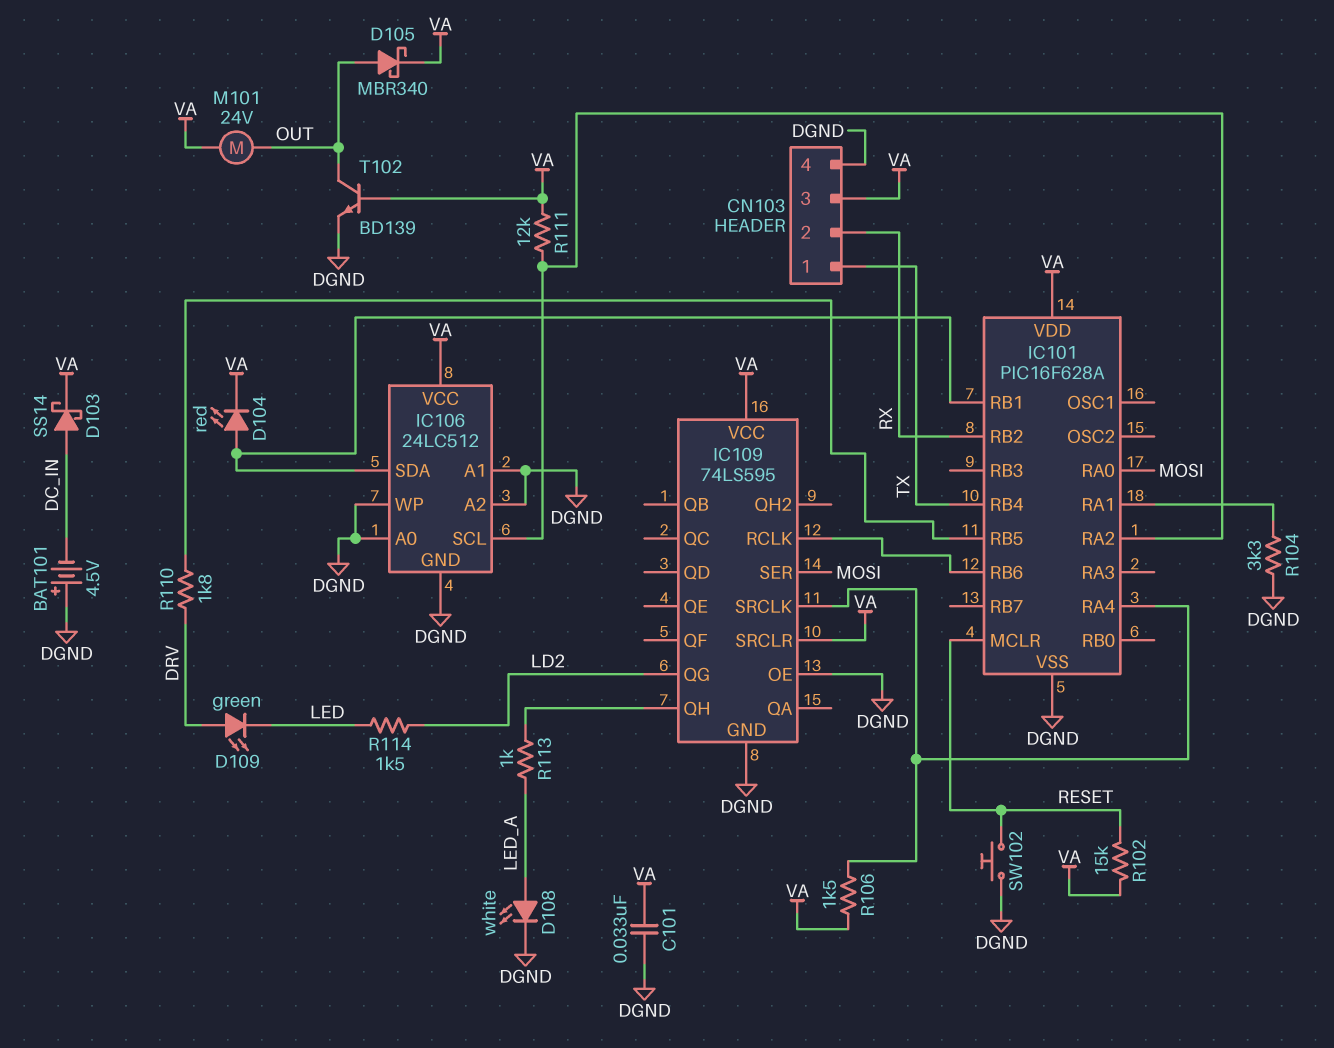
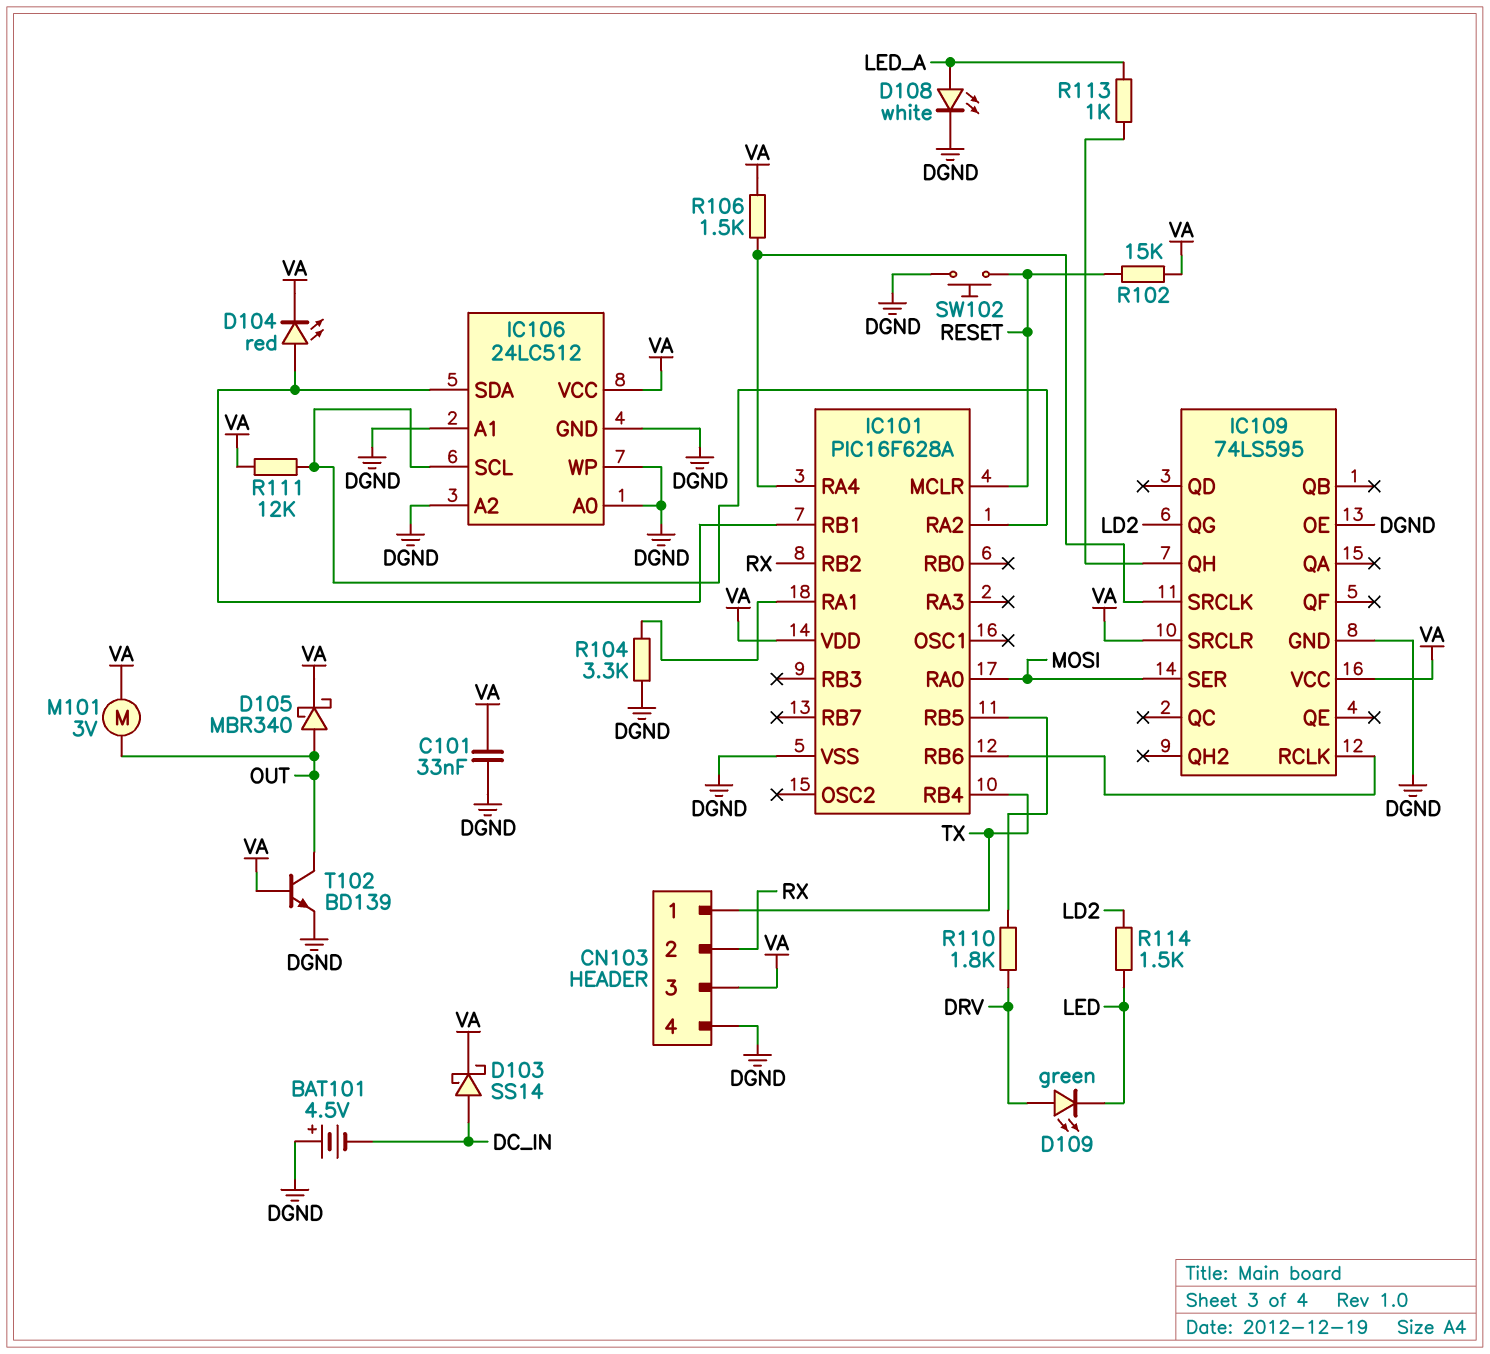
M101: motor 24V (OUT, VA) -> motor 3V (OUT, VA)

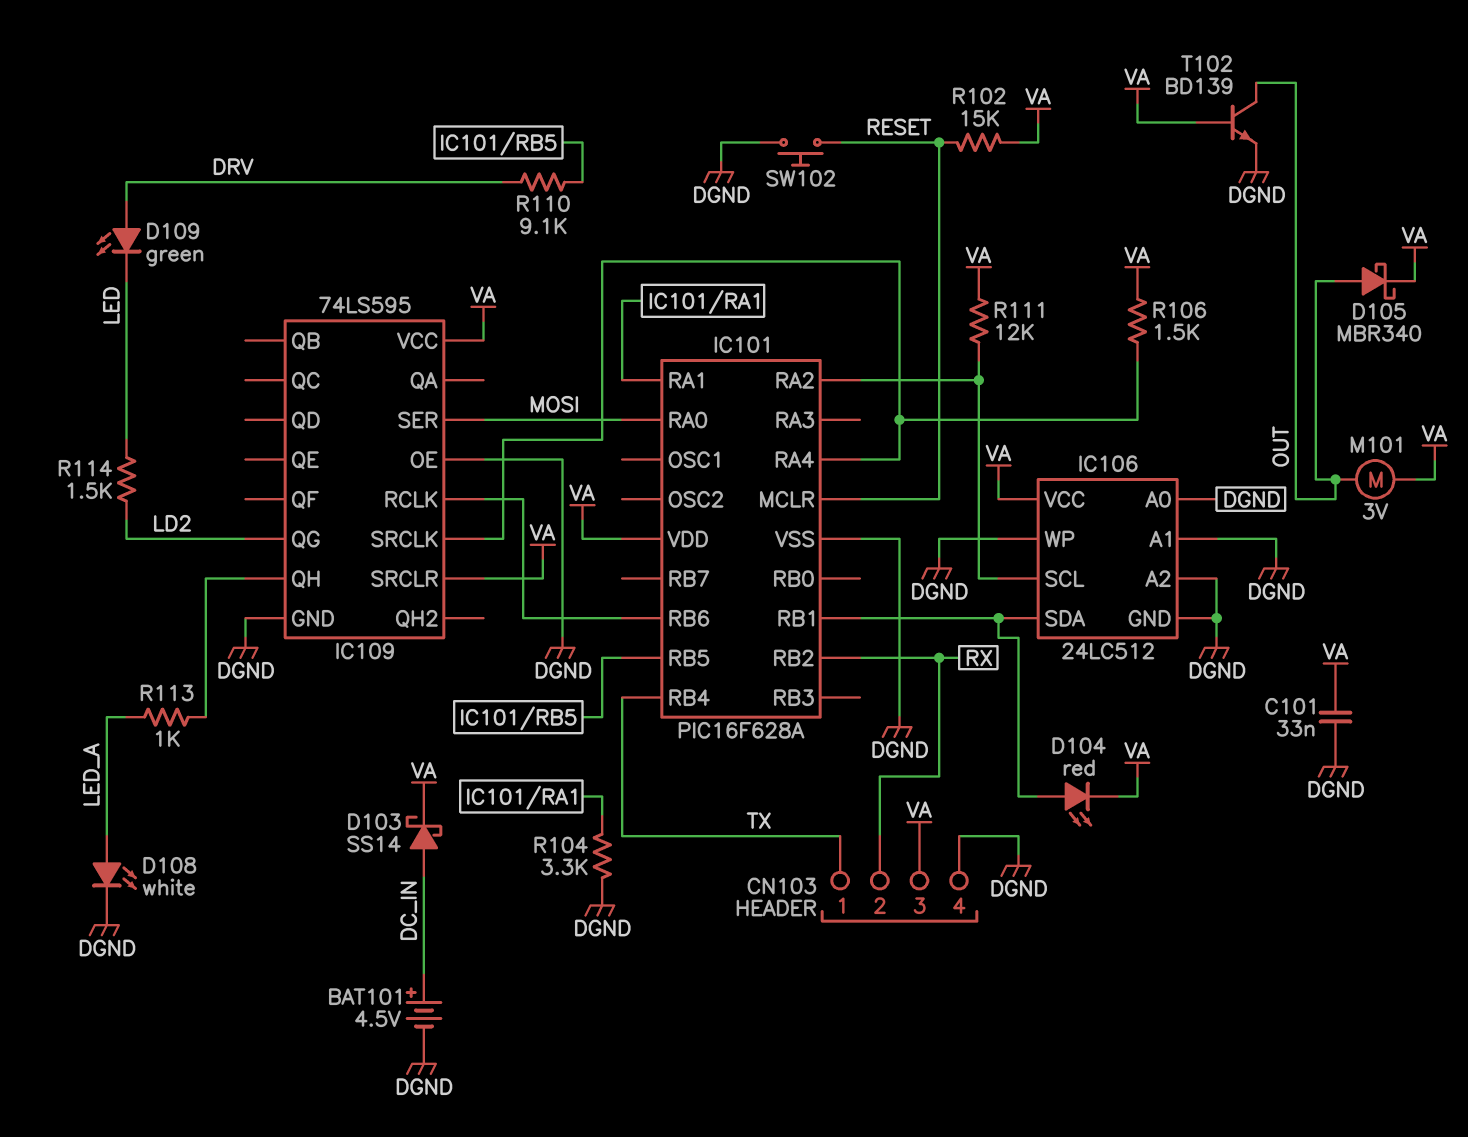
BAT101: 4.5V (plus DGND, minus DC_IN) -> 4.5V (plus DC_IN, minus DGND)
R110: 1.8k (DRV, IC101/RB5) -> 9.1k (DRV, IC101/RB5)

